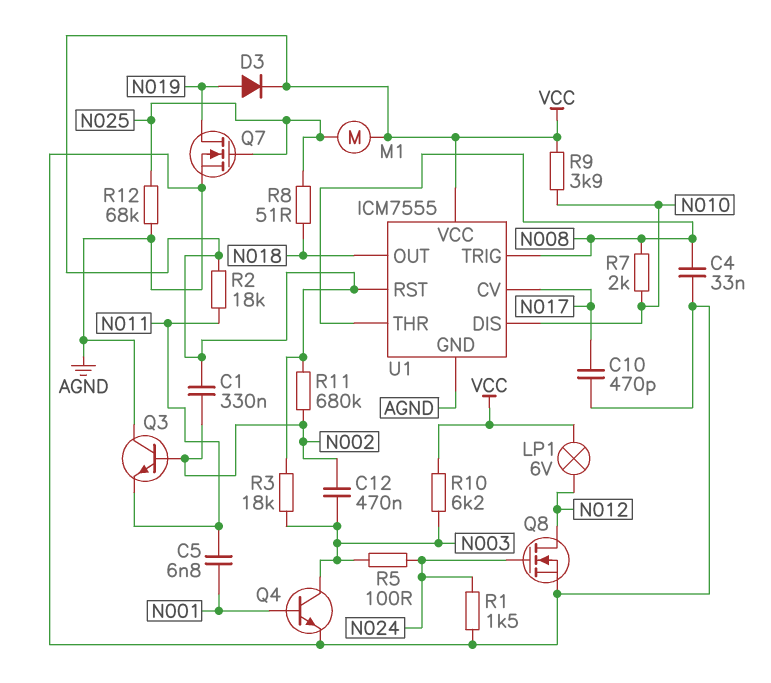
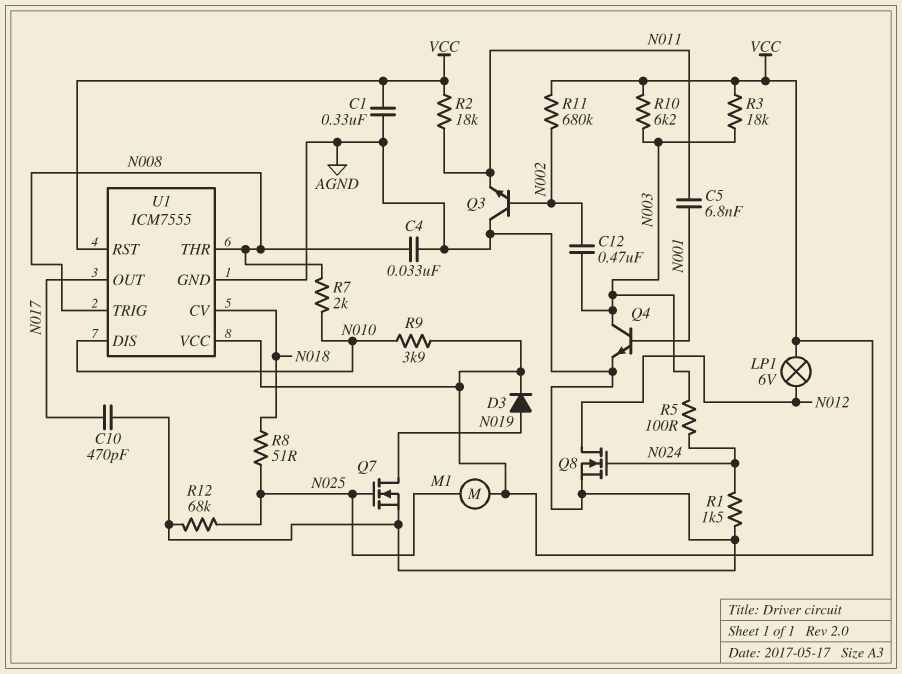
C1: 330nF (N002, VCC) -> 330nF (AGND, VCC)
U1 pin CV: N017 -> N018
U1 pin OUT: N018 -> N017

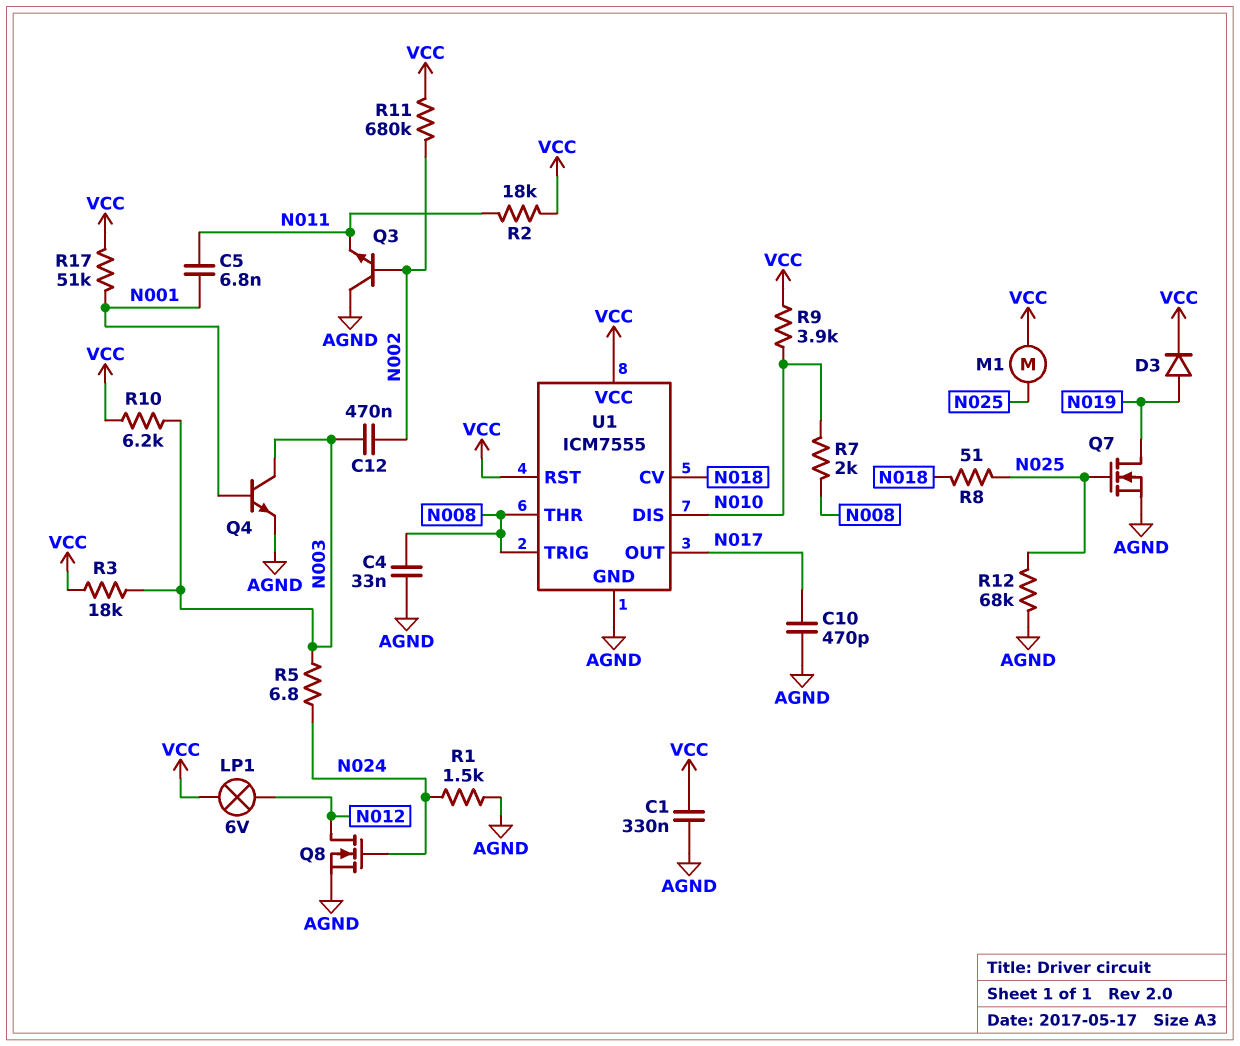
R5: 100 (N003, N024) -> 6.8 (N003, N024)
R17: none -> 51k (N001, VCC)

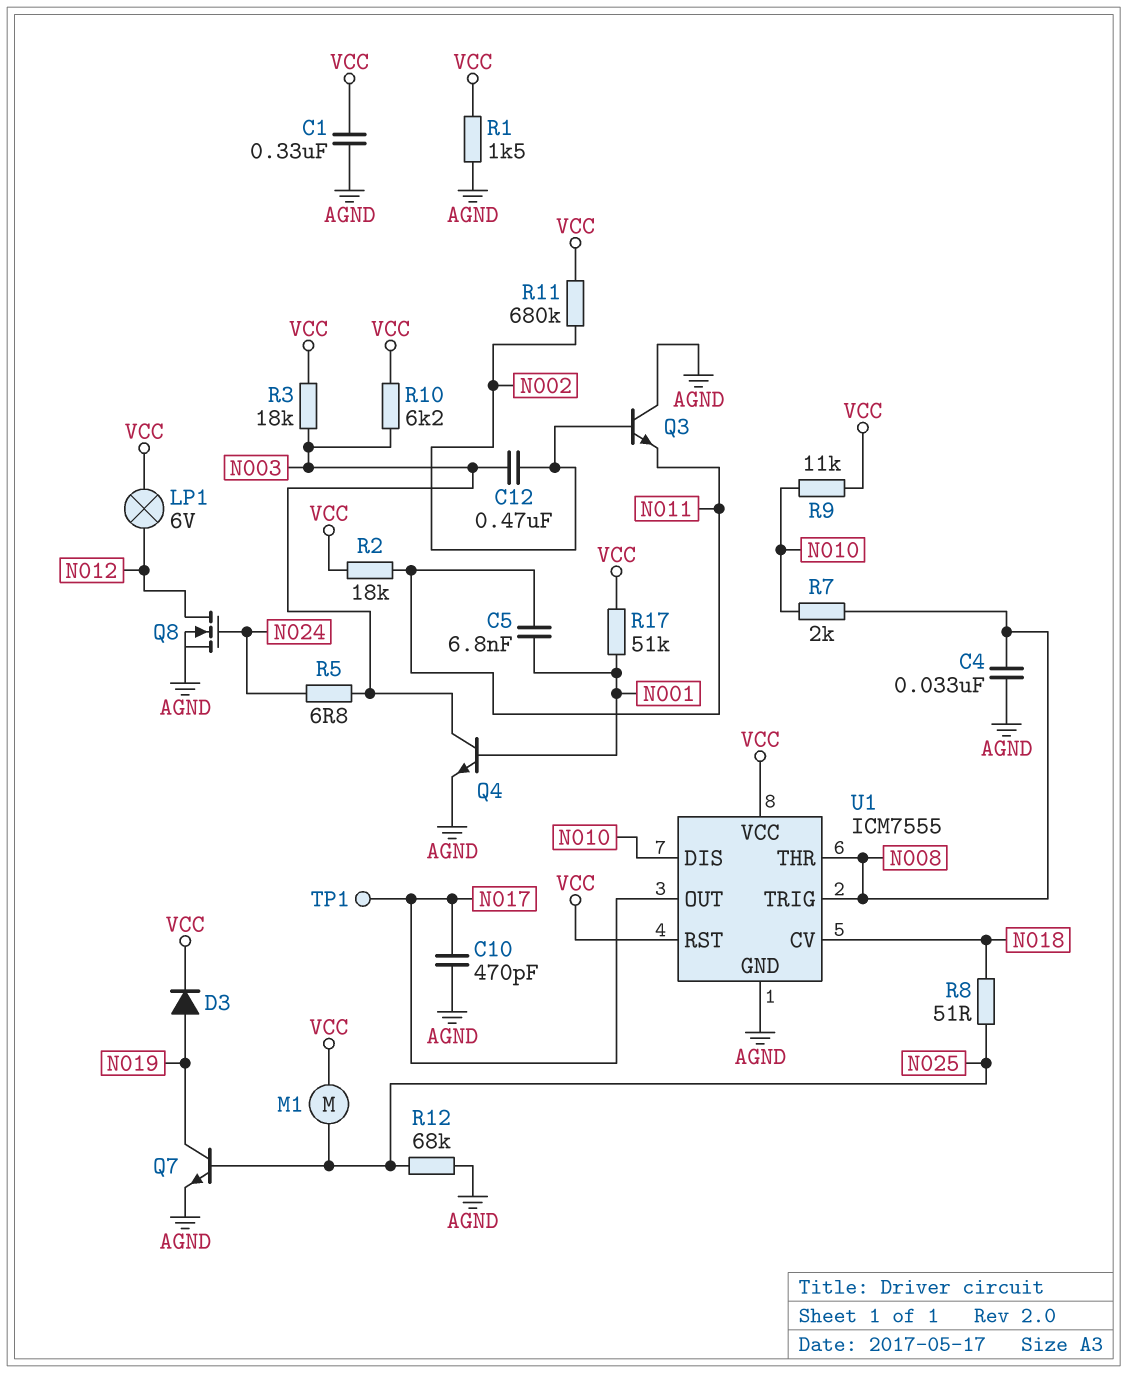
Q7: NMOS (G N025, D N019, S AGND) -> NPN (B N025, C N019, E AGND)
R1: 1.5k (AGND, N024) -> 1.5k (AGND, VCC)
R9: 3.9k (N010, VCC) -> 11k (N010, VCC)
TP1: none -> test point (N017)

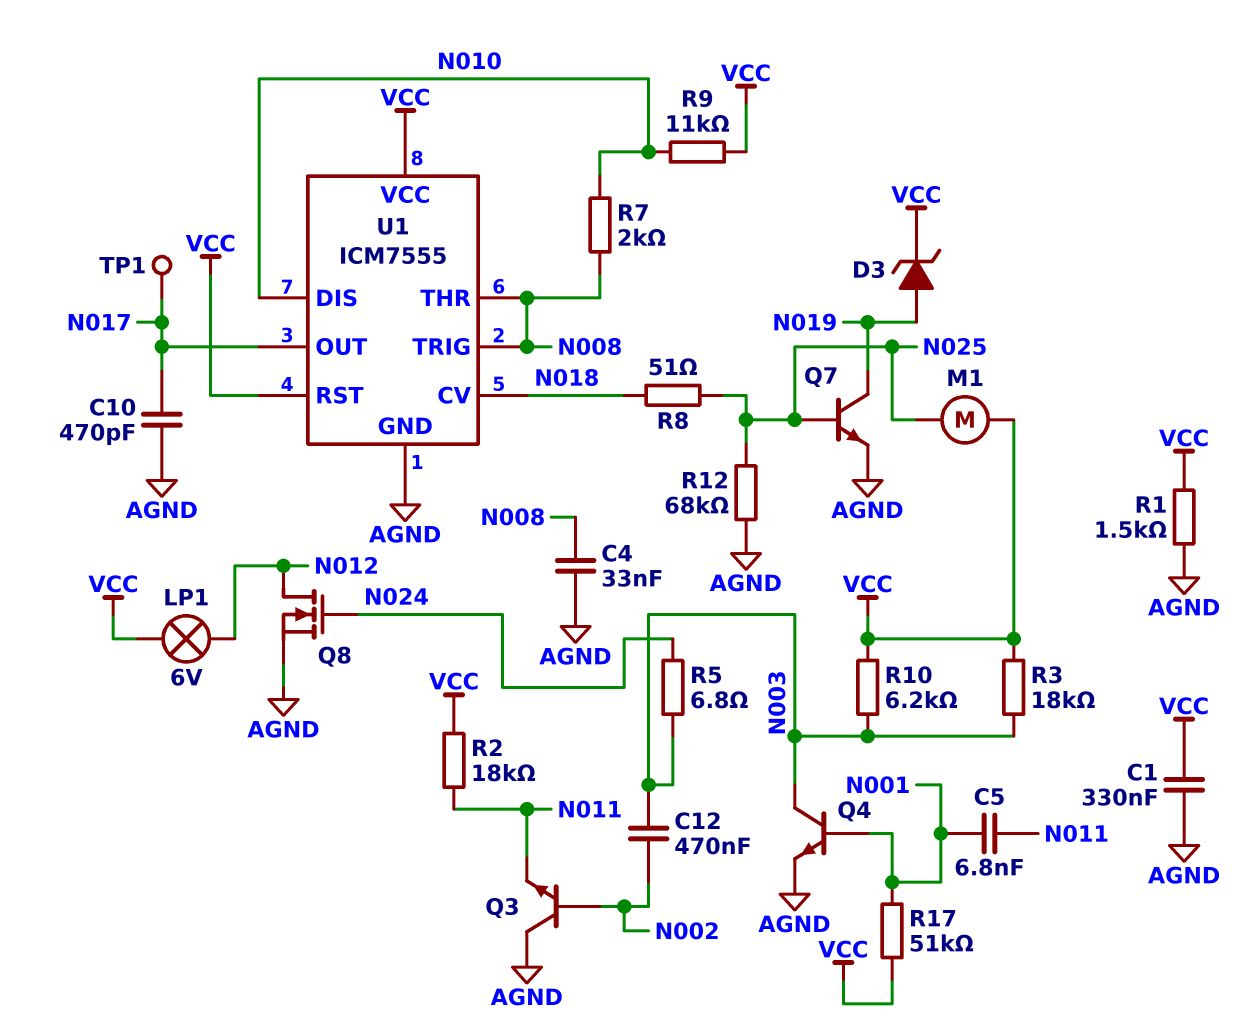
D3: diode (A N019, K VCC) -> zener (A N019, K VCC)
R11: 680k (N002, VCC) -> none

